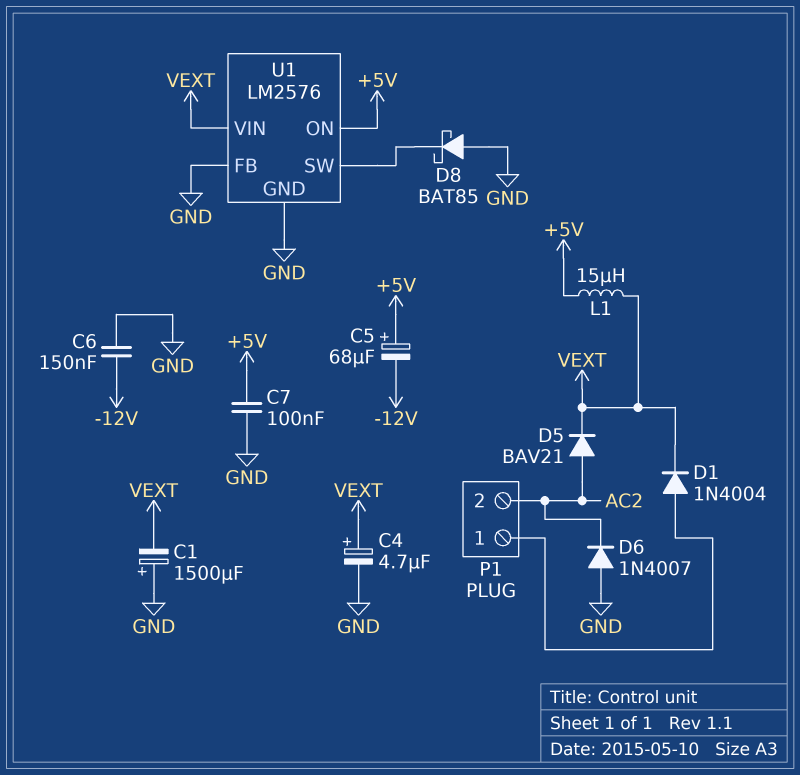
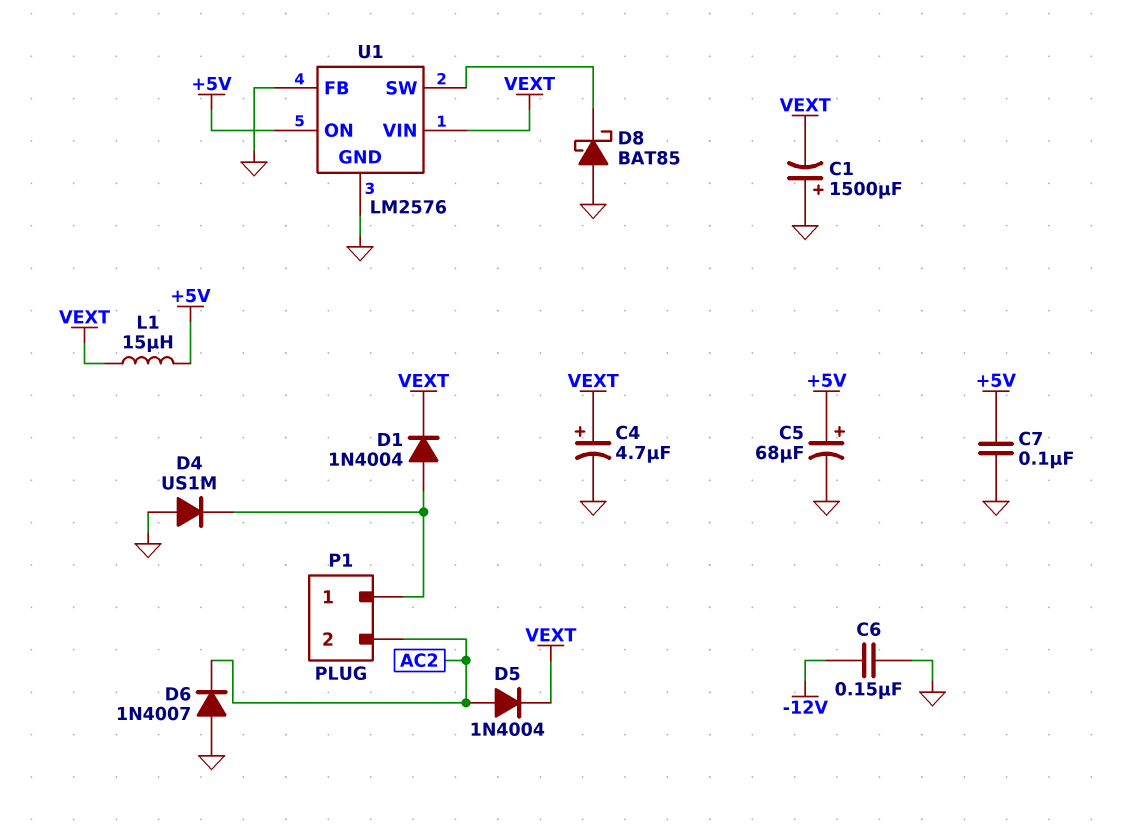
C5: 68uF (plus +5V, minus -12V) -> 68uF (plus +5V, minus GND)
D4: none -> diode US1M (A GND, K P1/1)
D5: diode BAV21 (A AC2, K VEXT) -> diode 1N4004 (A AC2, K VEXT)

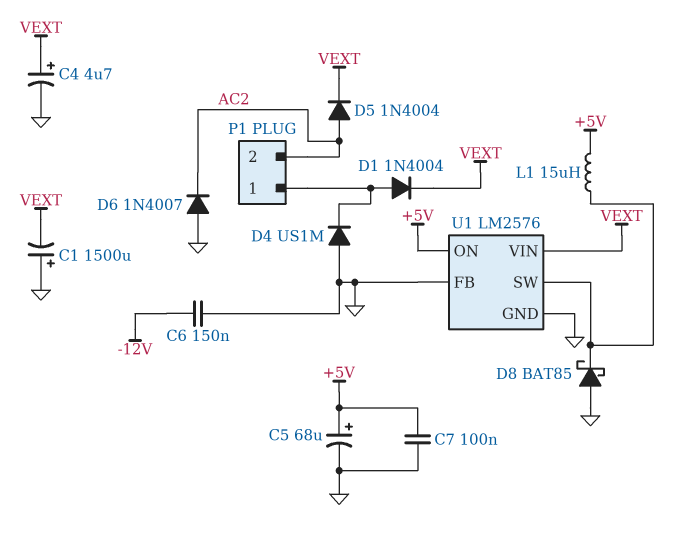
L1: 15uH (+5V, VEXT) -> 15uH (+5V, U1/SW)

